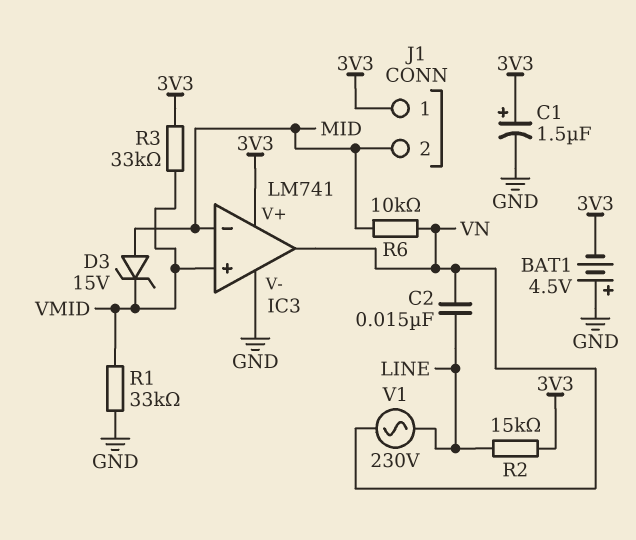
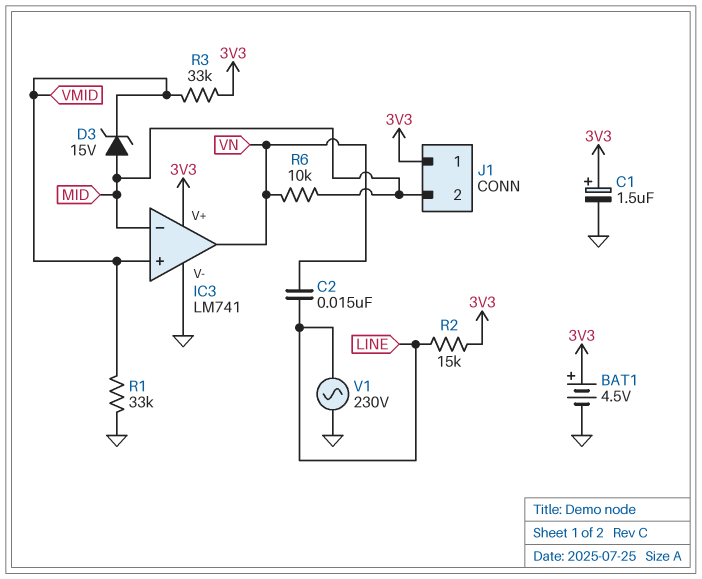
BAT1: 4.5V (plus GND, minus 3V3) -> 4.5V (plus 3V3, minus GND)
V1: AC 230V (LINE, VN) -> AC 230V (GND, LINE)

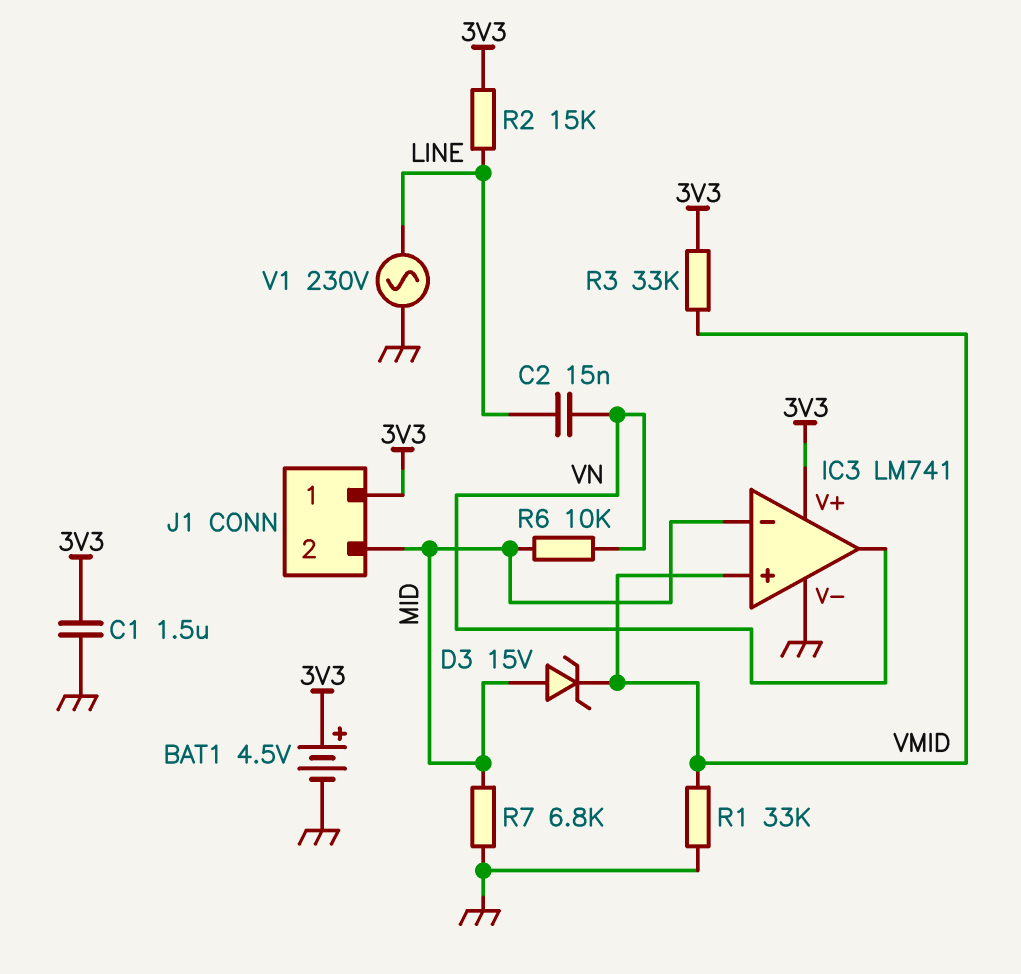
C1: 1.5uF (plus 3V3, minus GND) -> 1.5uF (3V3, GND)
R7: none -> 6.8k (GND, MID)

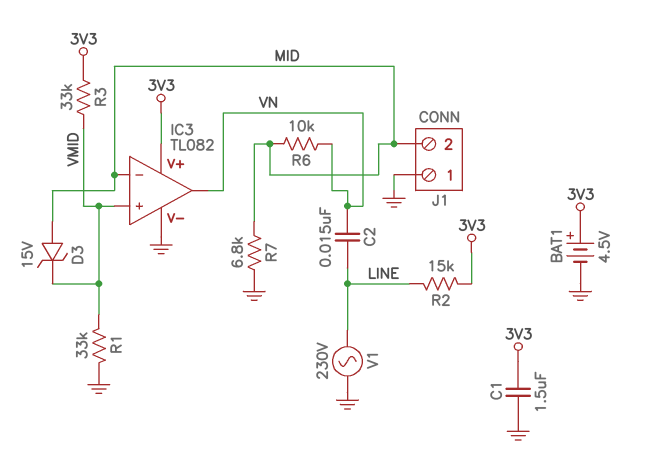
IC3: LM741 -> TL082
J1 pin 1: 3V3 -> GND

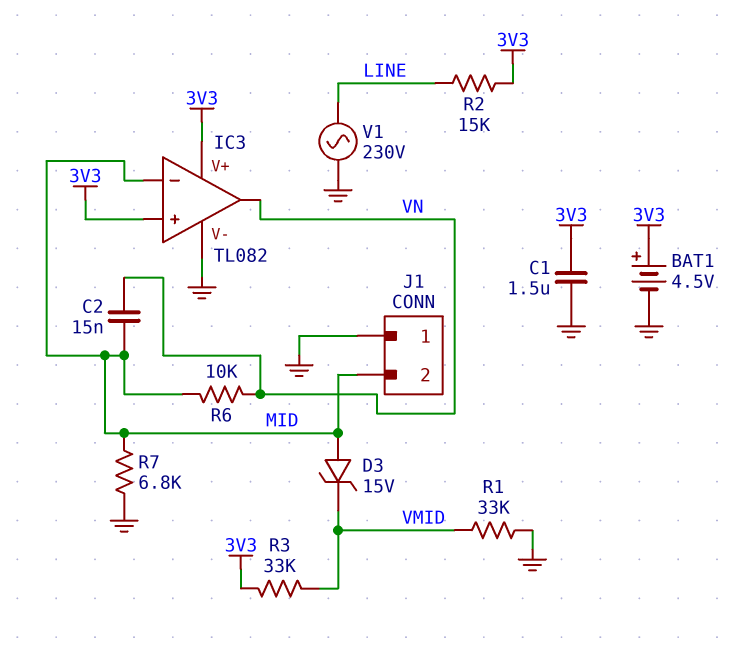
C2: 15nF (LINE, VN) -> 15nF (MID, VN)
IC3 pin in+: VMID -> 3V3

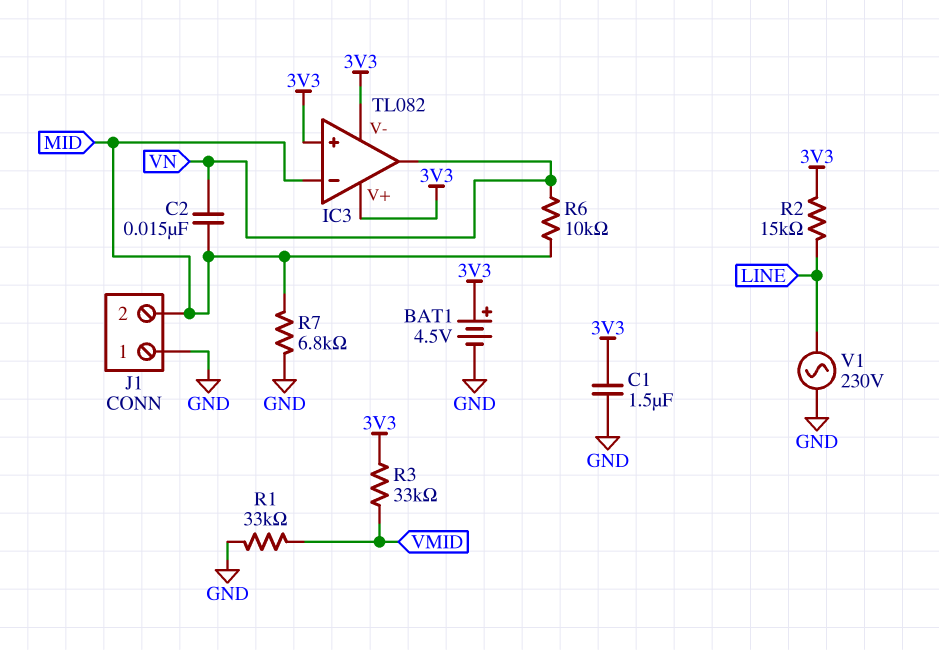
D3: zener 15V (A MID, K VMID) -> none
IC3 pin V-: GND -> 3V3

